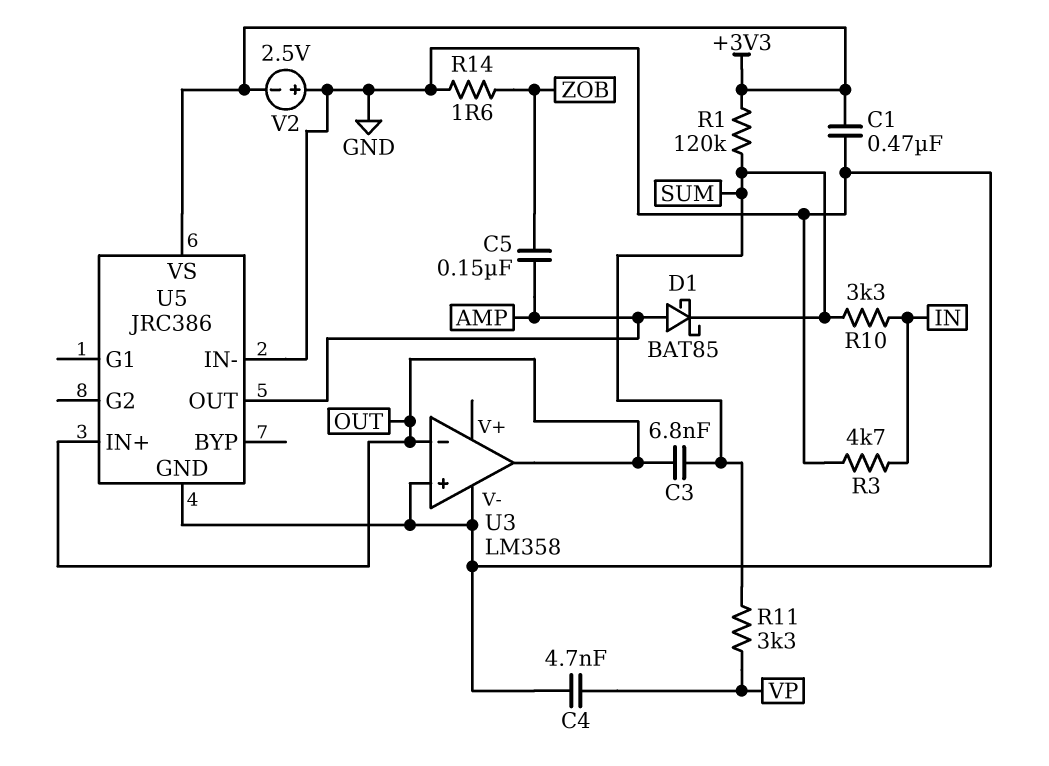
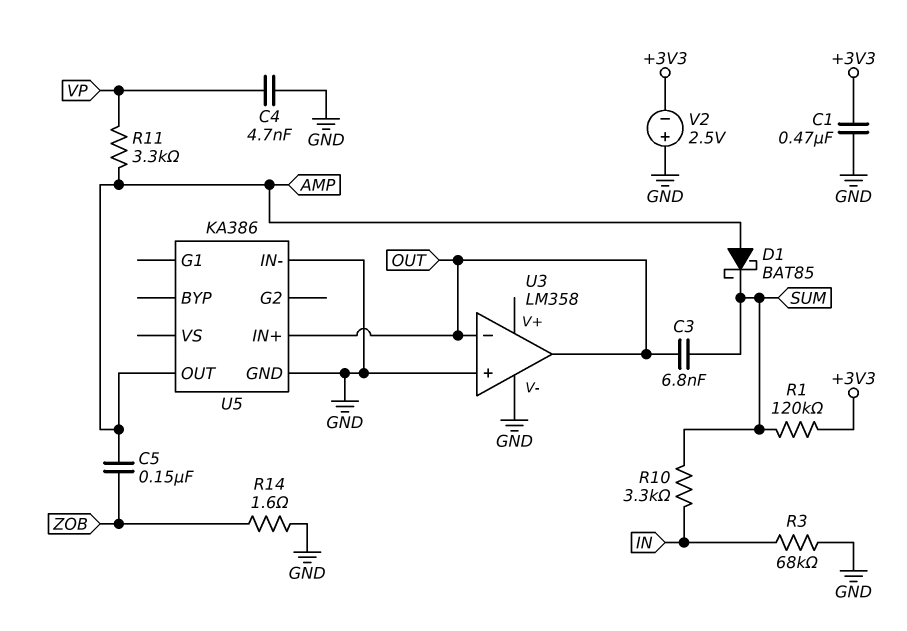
R3: 4.7k (GND, IN) -> 68k (GND, IN)
R11: 3.3k (SUM, VP) -> 3.3k (AMP, VP)
U5: JRC386 -> KA386
U5 pin VS: +3V3 -> none

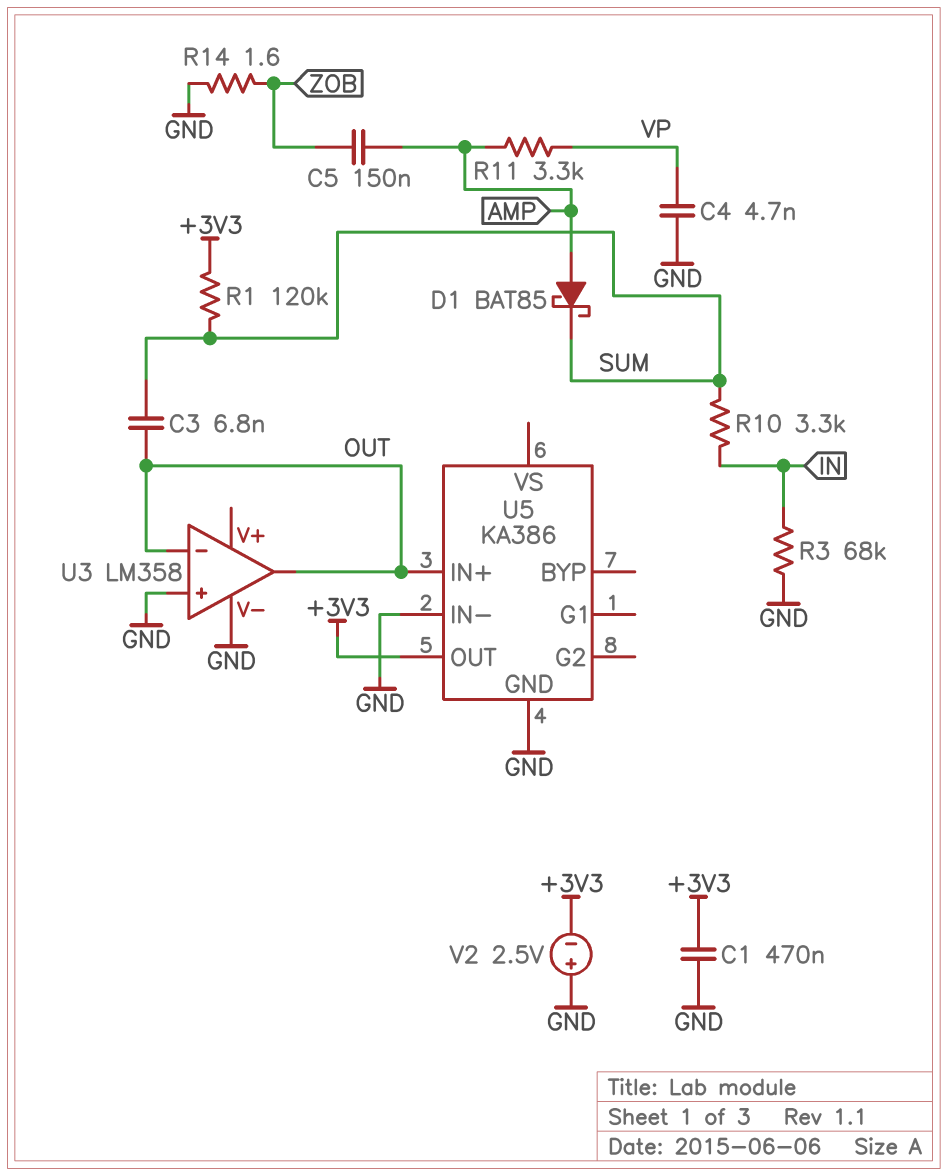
U5 pin OUT: AMP -> +3V3

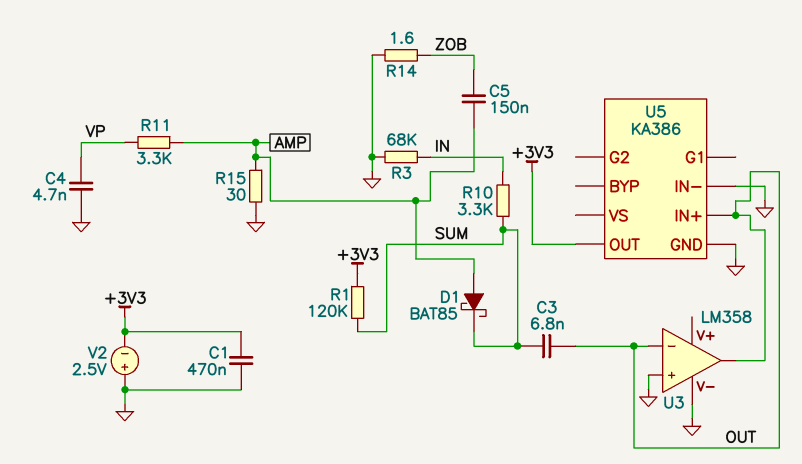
R15: none -> 30 (AMP, GND)

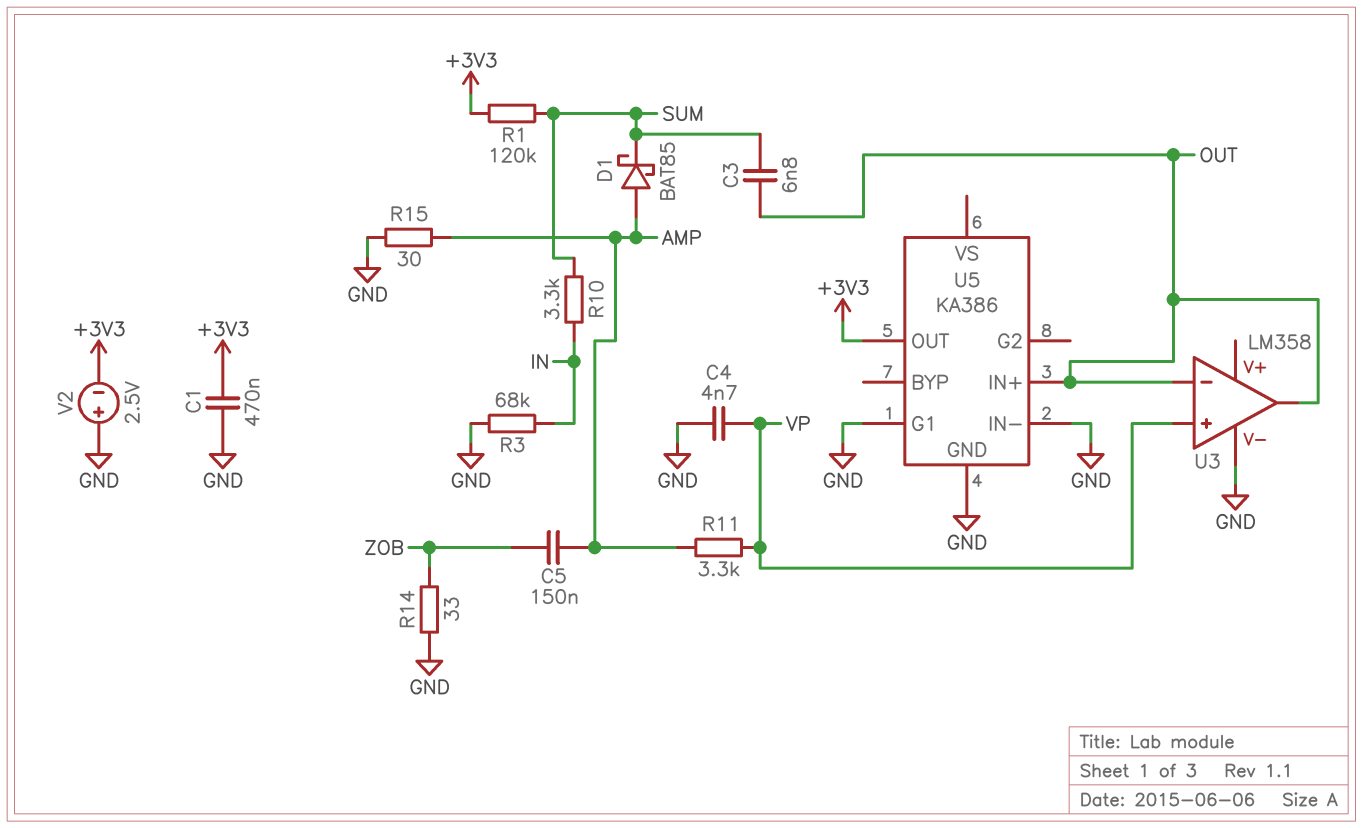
R14: 1.6 (GND, ZOB) -> 33 (GND, ZOB)
U3 pin in+: GND -> VP
U5 pin G1: none -> GND

